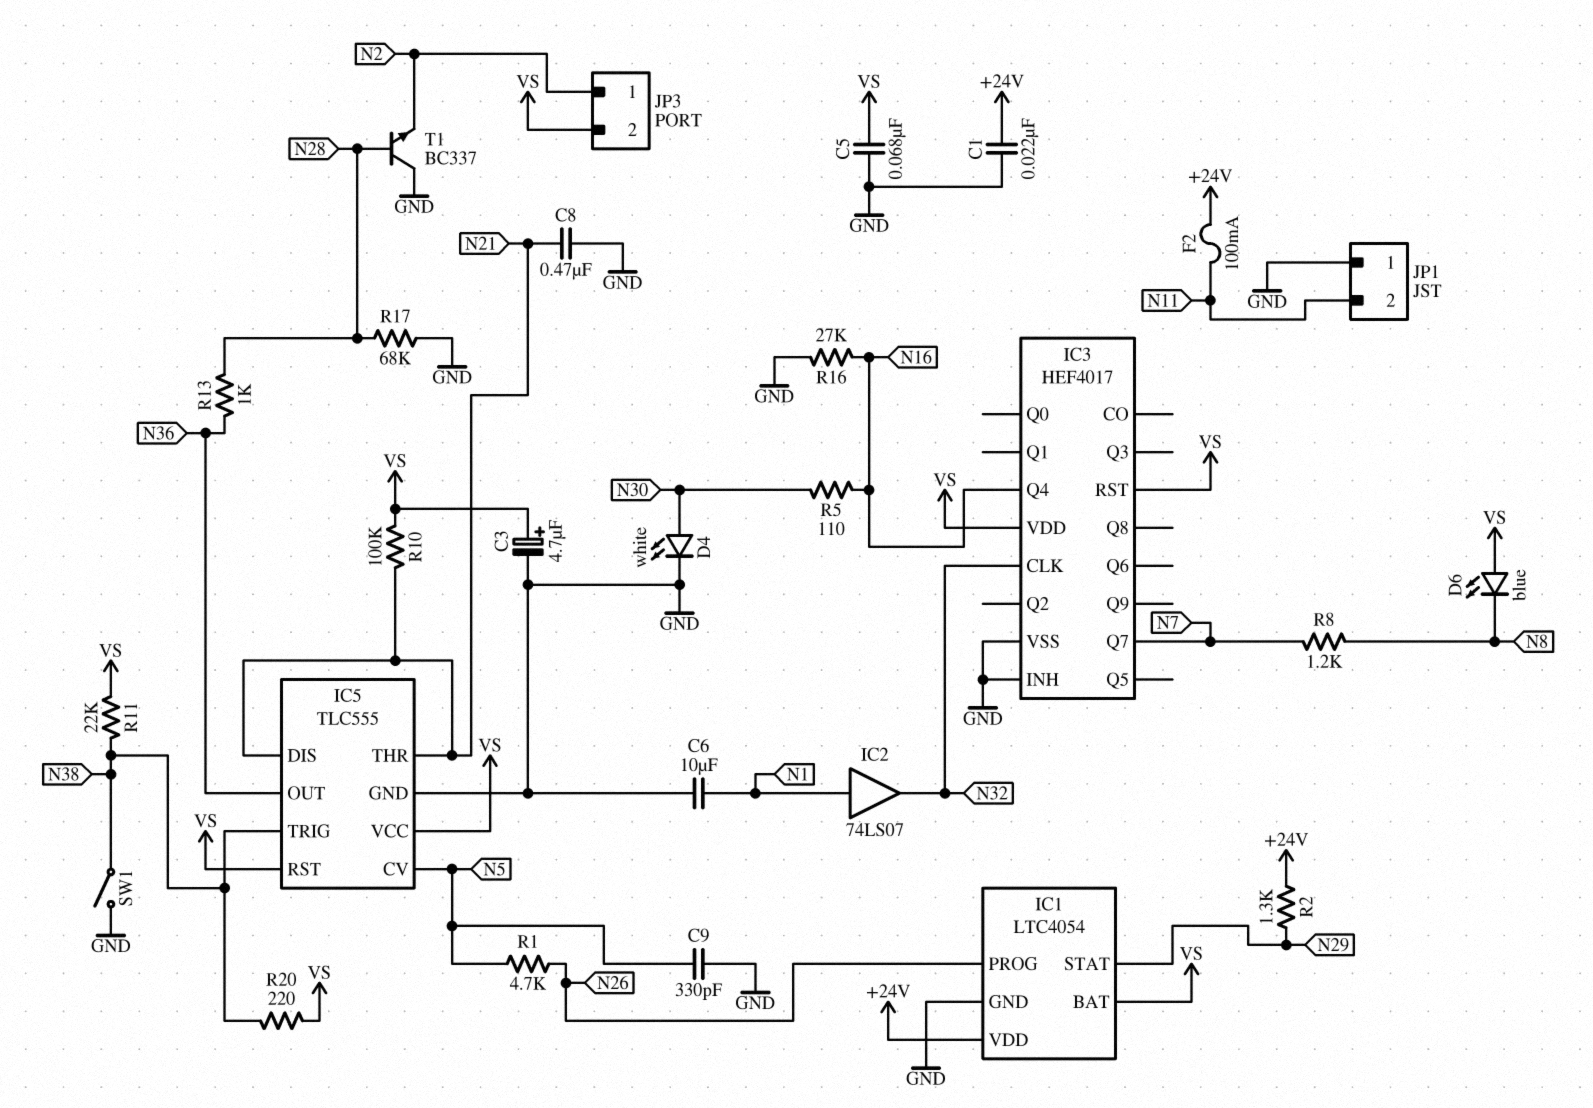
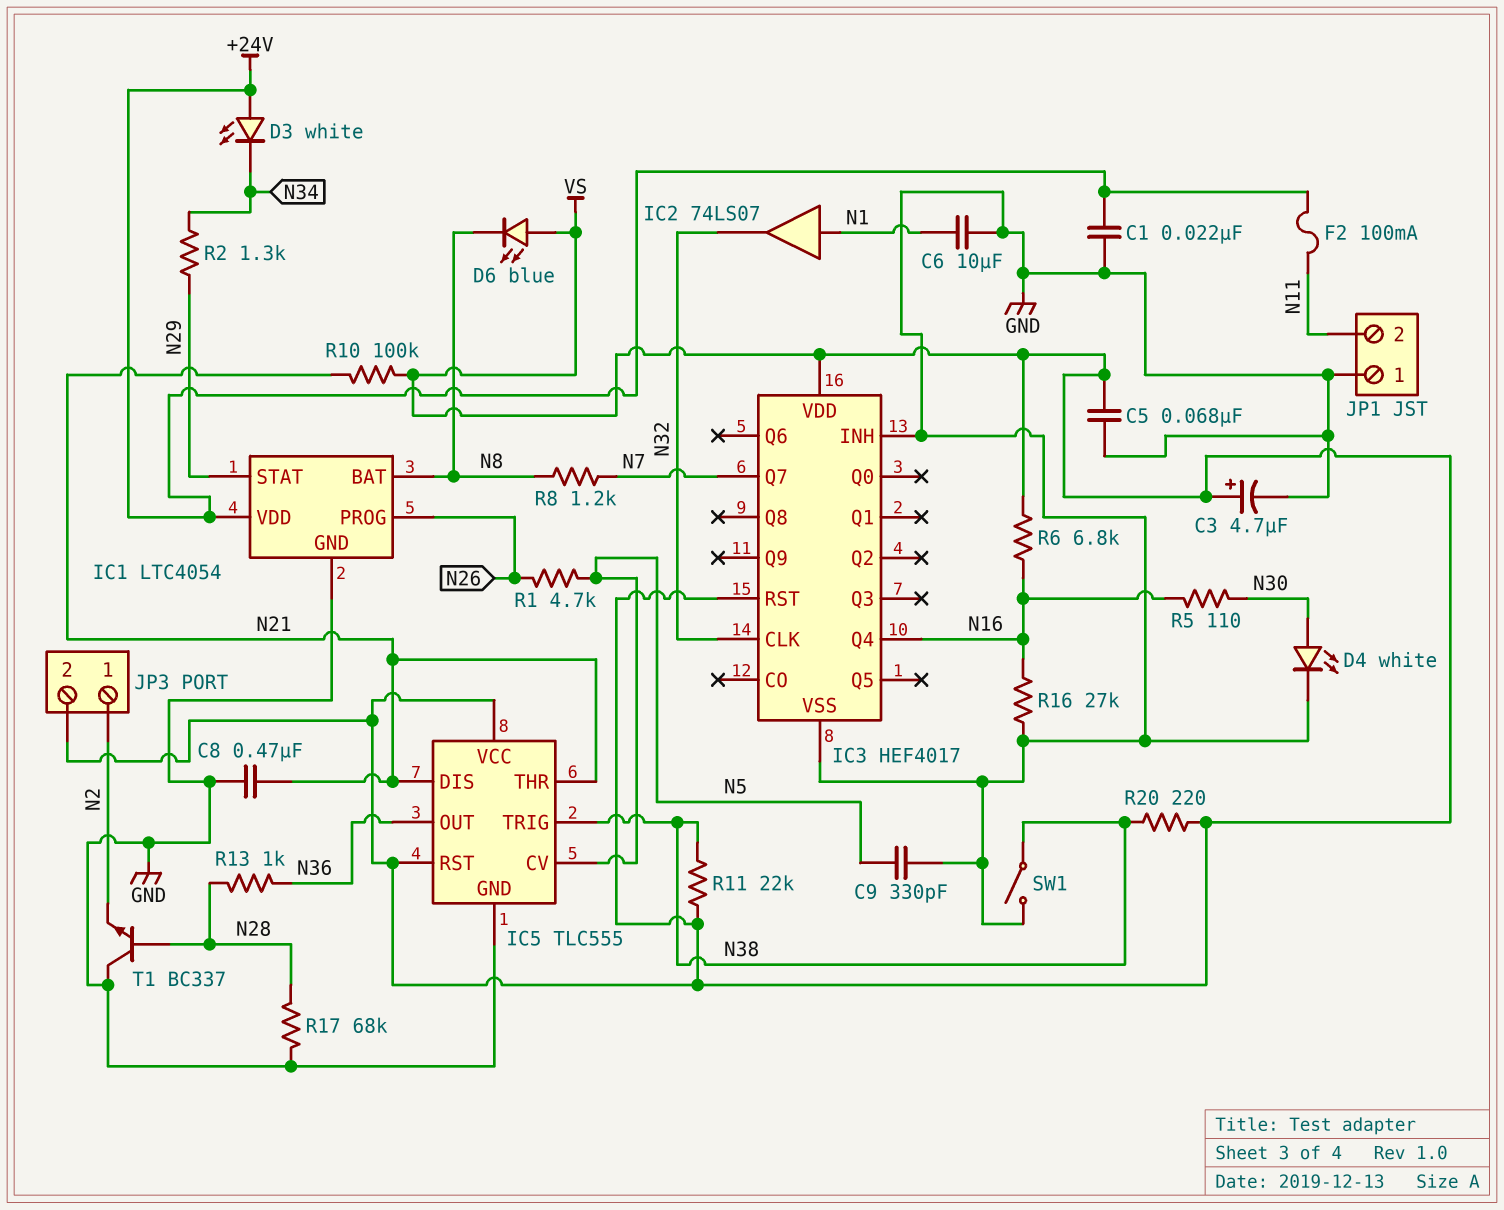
D3: none -> LED white (A +24V, K N34)
IC1 pin BAT: VS -> N8
R2: 1.3k (+24V, N29) -> 1.3k (N29, N34)
R6: none -> 6.8k (N16, VS)

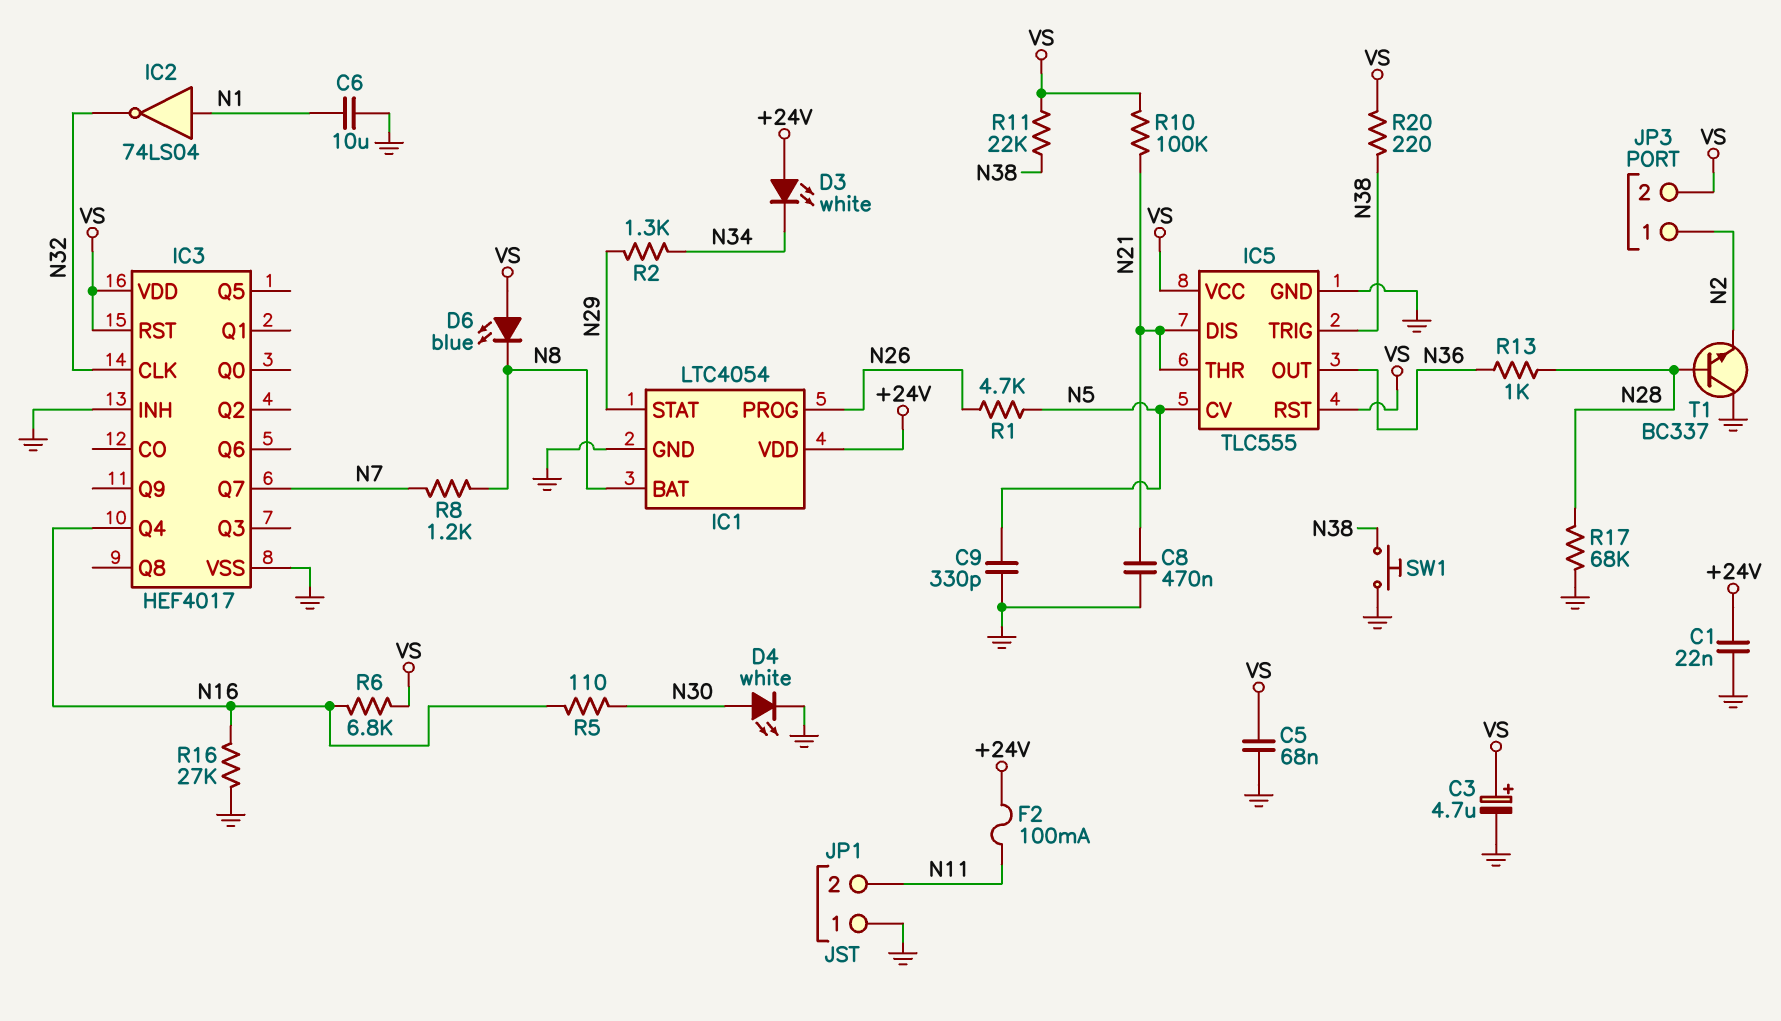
IC2: buffer 74LS07 (in N1, out N32) -> NOT 74LS04 (in N1, out N32)
SW1: switch (GND, N38) -> button (GND, N38)

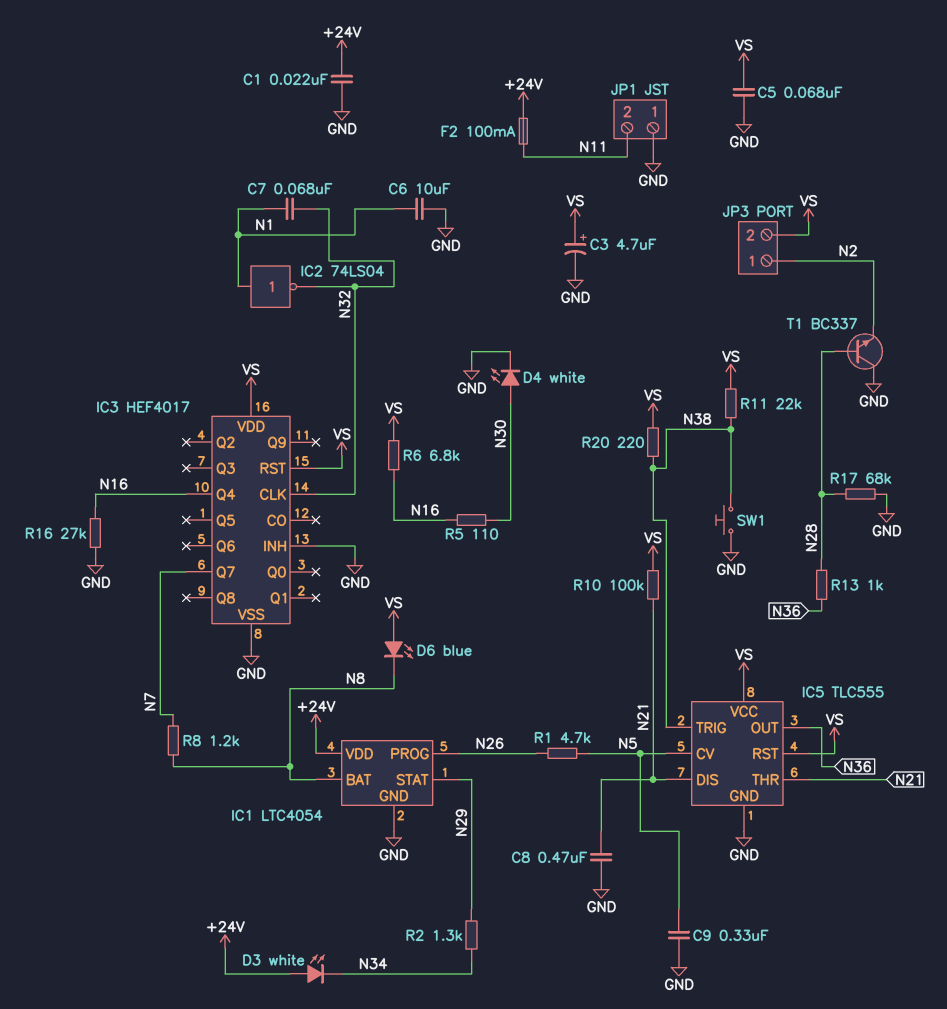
C7: none -> 68nF (N1, N32)
C9: 330pF (GND, N5) -> 330nF (GND, N5)

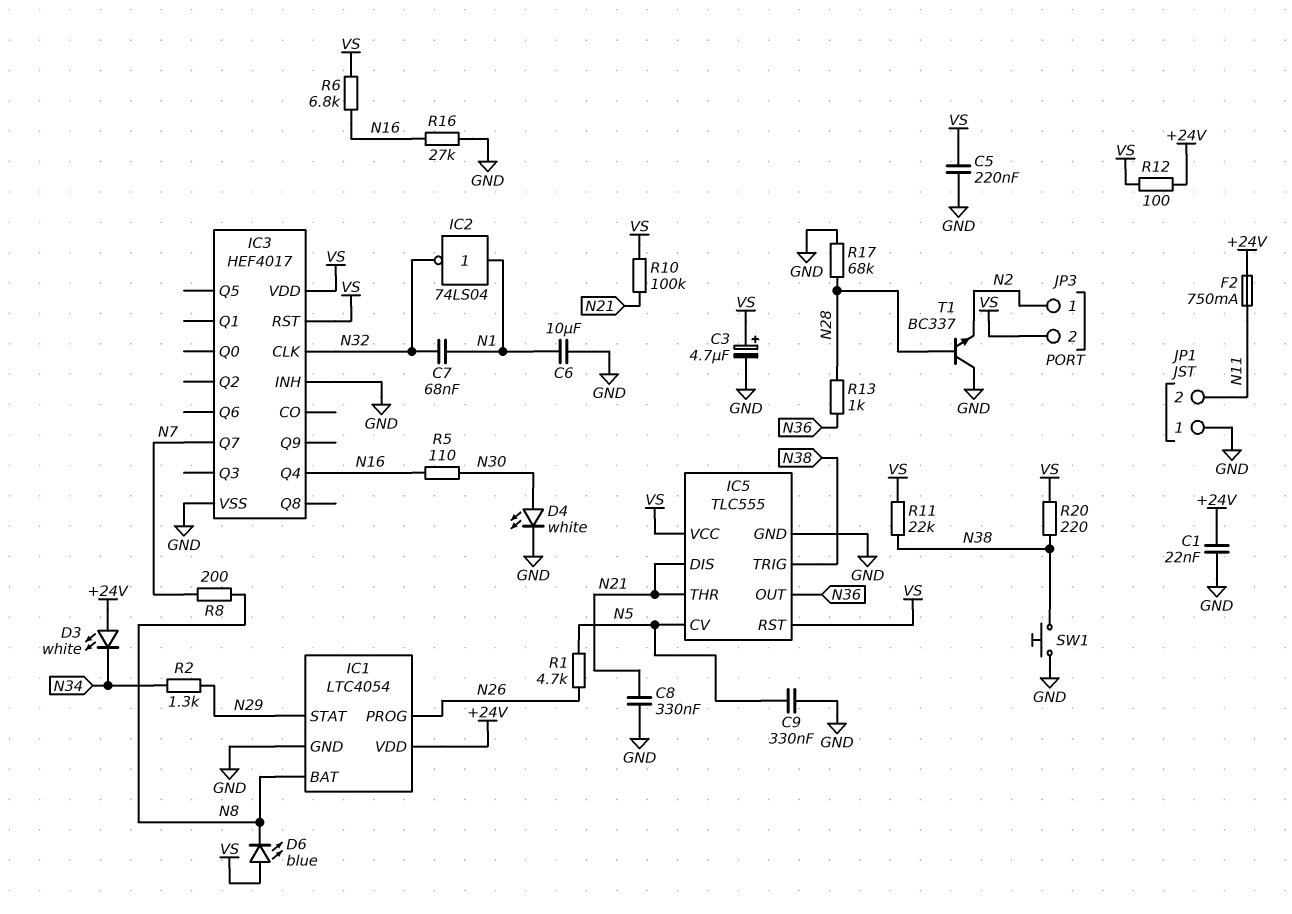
C5: 68nF (GND, VS) -> 220nF (GND, VS)
C8: 470nF (GND, N21) -> 330nF (GND, N21)
F2: 100mA (+24V, N11) -> 750mA (+24V, N11)
R8: 1.2k (N7, N8) -> 200 (N7, N8)
R12: none -> 100 (+24V, VS)

